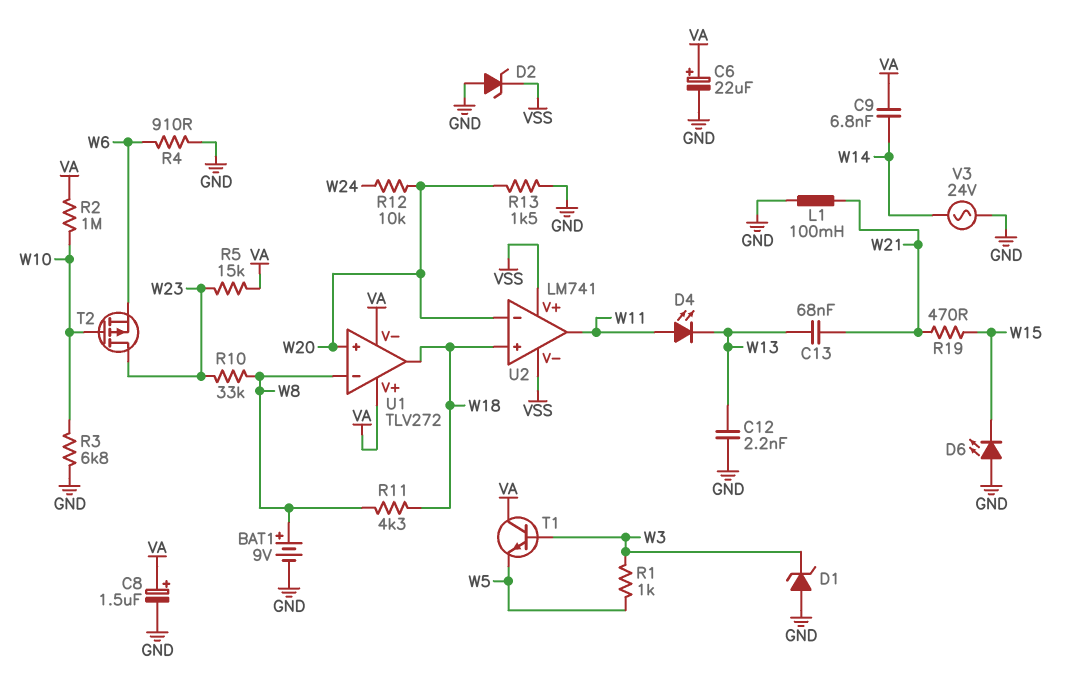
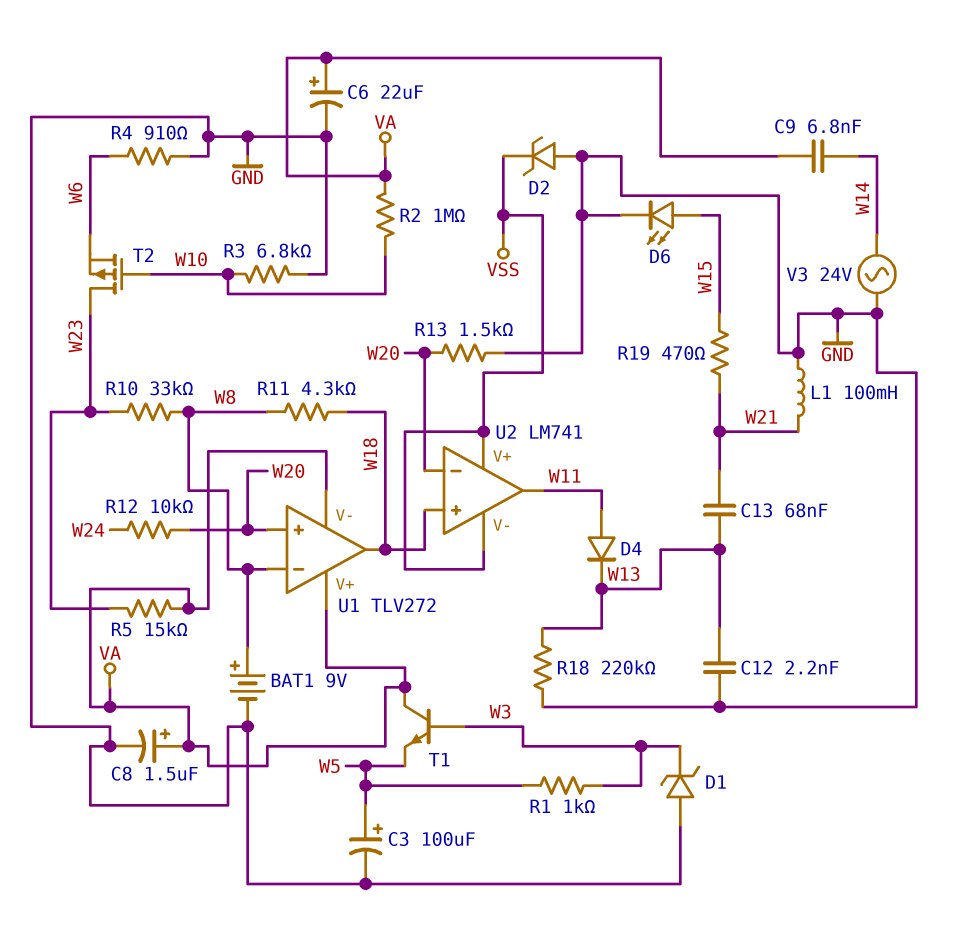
C3: none -> 100uF (plus W5, minus GND)
D4: LED (A W11, K W13) -> diode (A W11, K W13)
D6: LED (A GND, K W15) -> LED (A W15, K GND)
R18: none -> 220k (GND, W13)

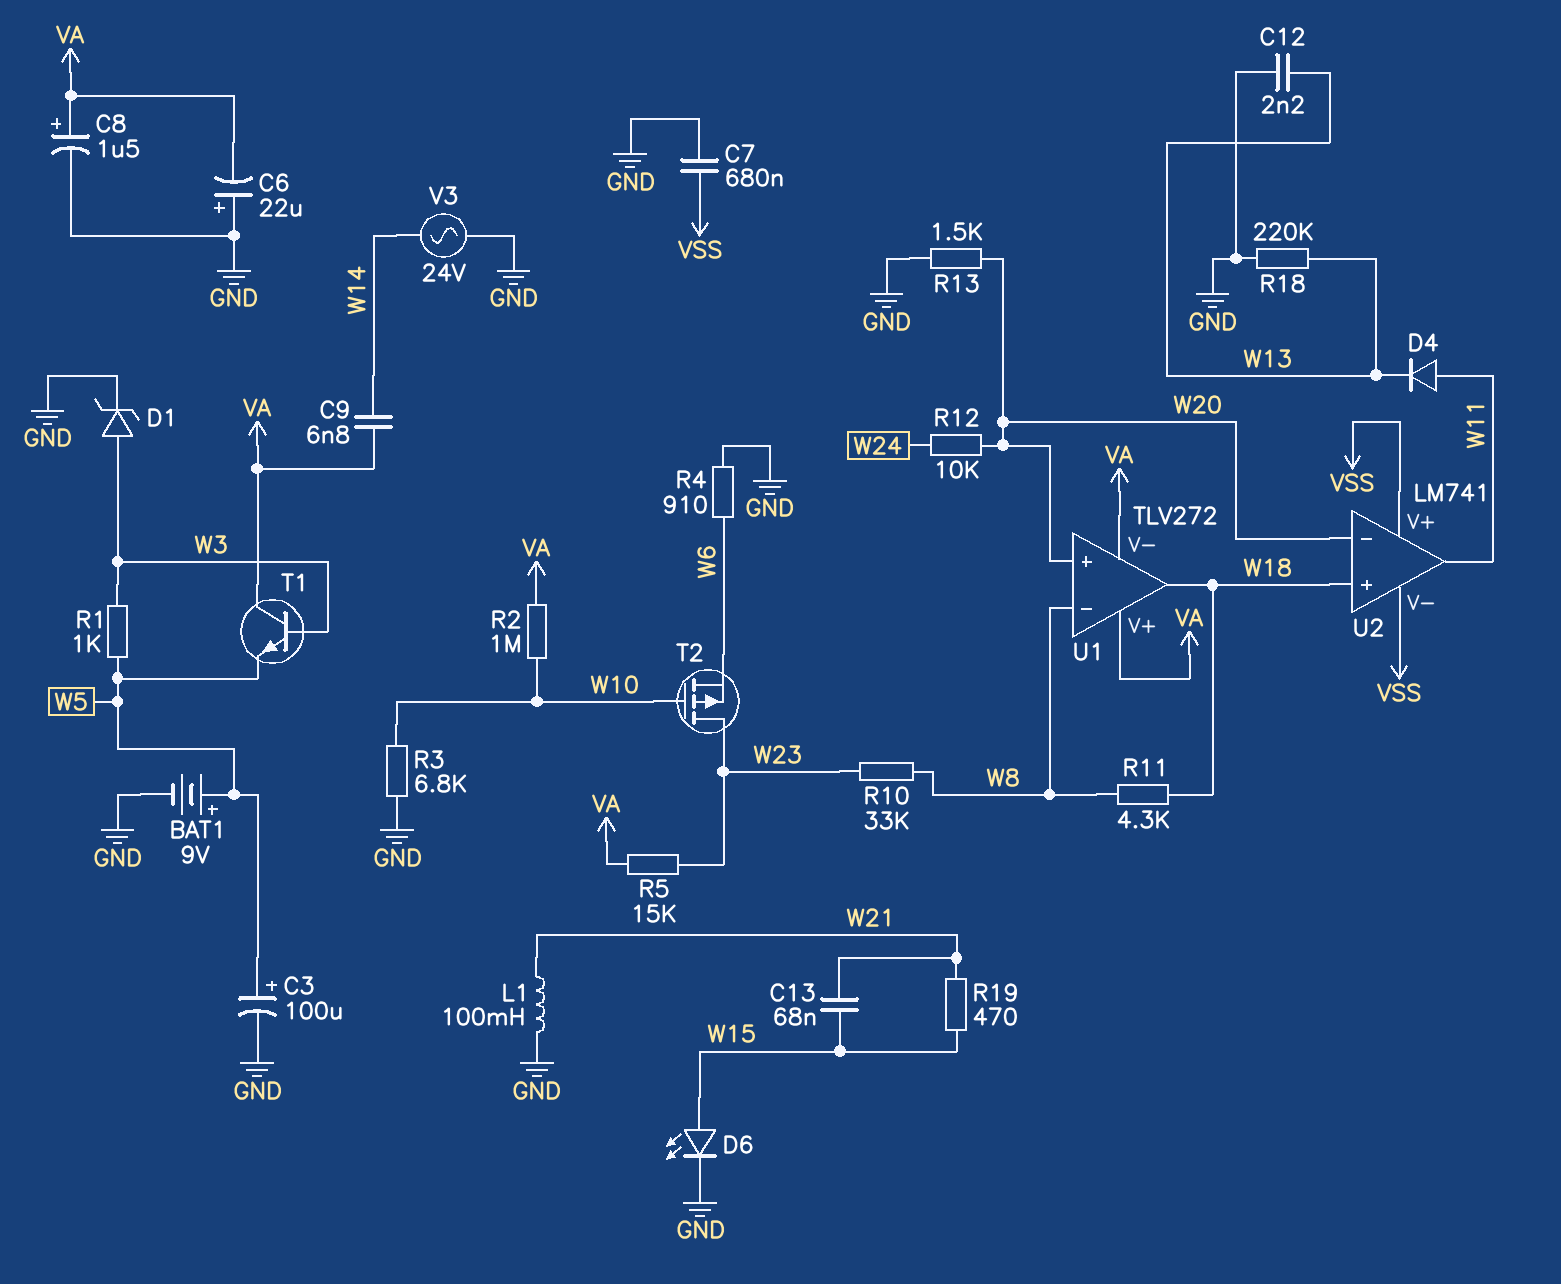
BAT1: 9V (plus W8, minus GND) -> 9V (plus W5, minus GND)
C6: 22uF (plus VA, minus GND) -> 22uF (plus GND, minus VA)
C7: none -> 680nF (GND, VSS)
C13: 68nF (W13, W21) -> 68nF (W15, W21)
D1: zener (A GND, K W3) -> zener (A W3, K GND)
D2: zener (A GND, K VSS) -> none

